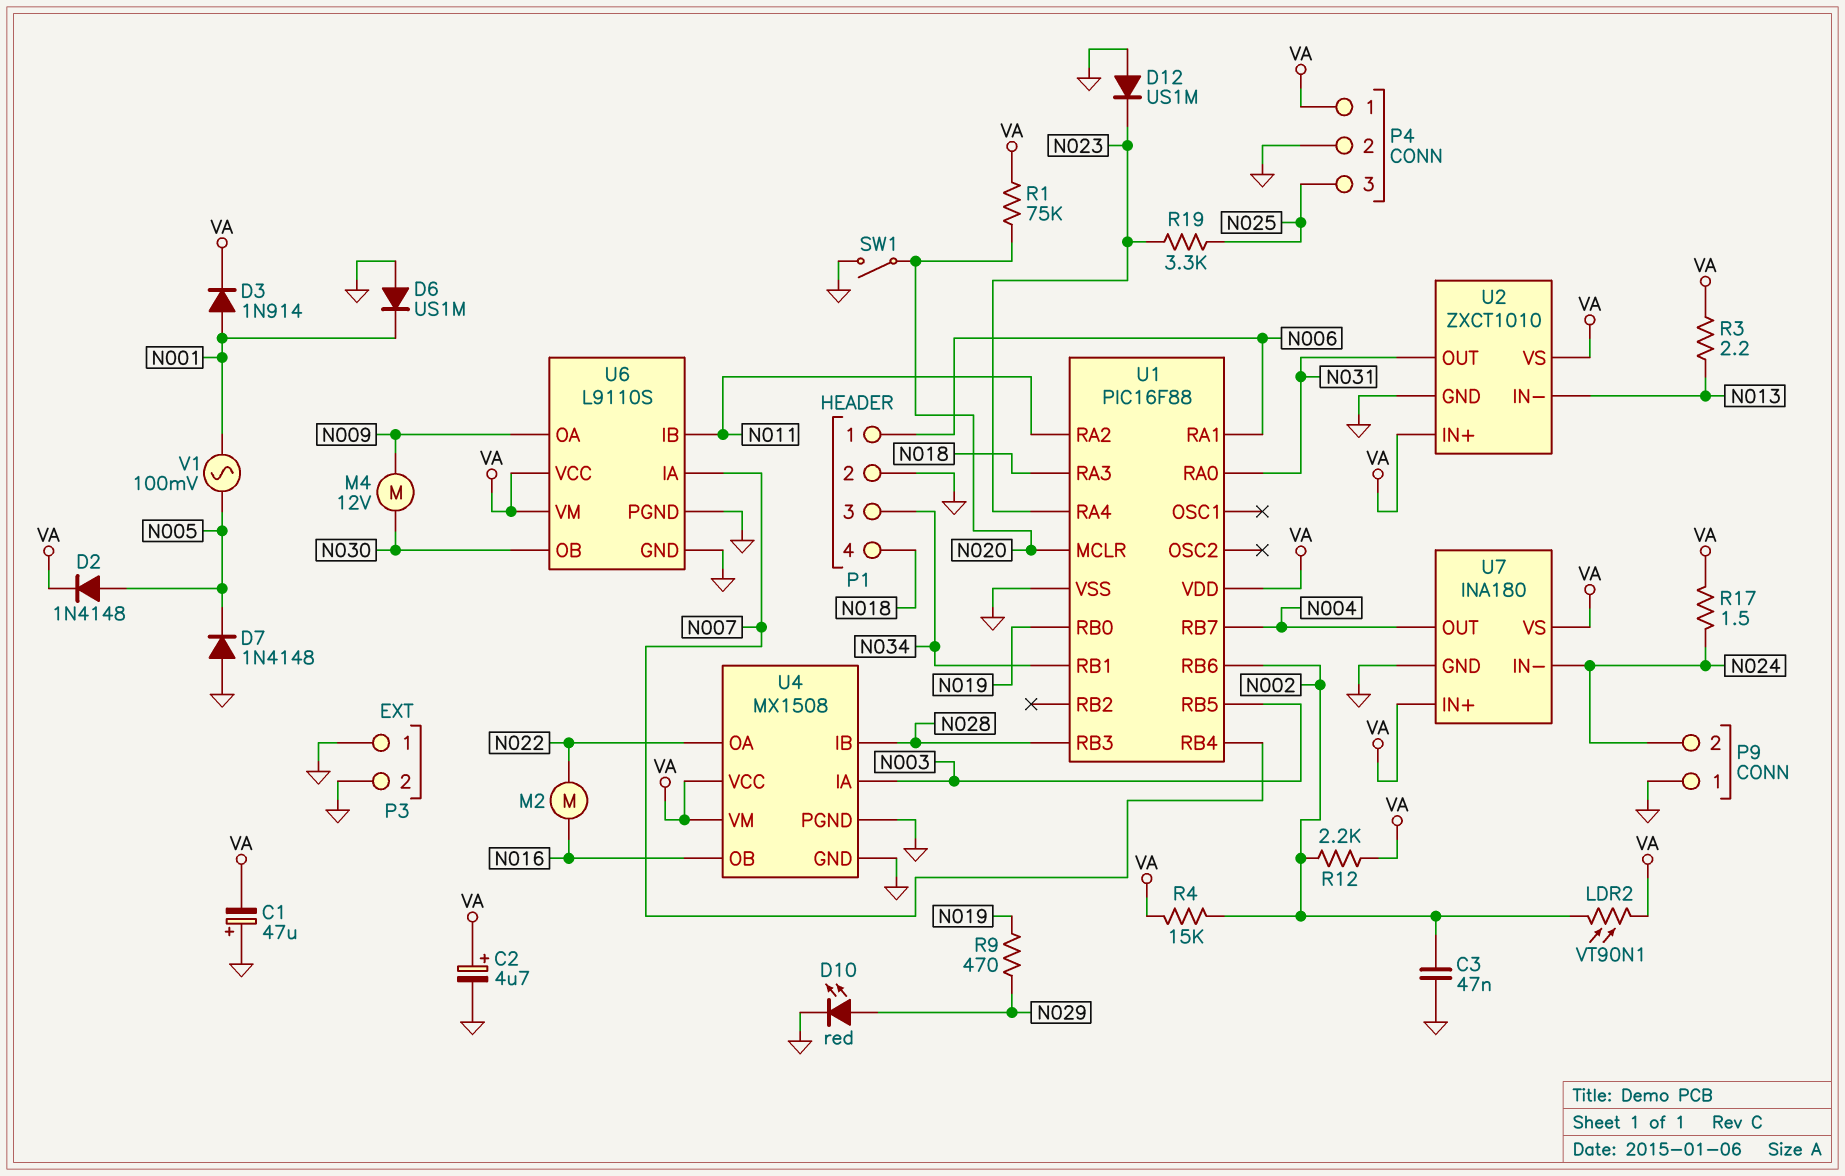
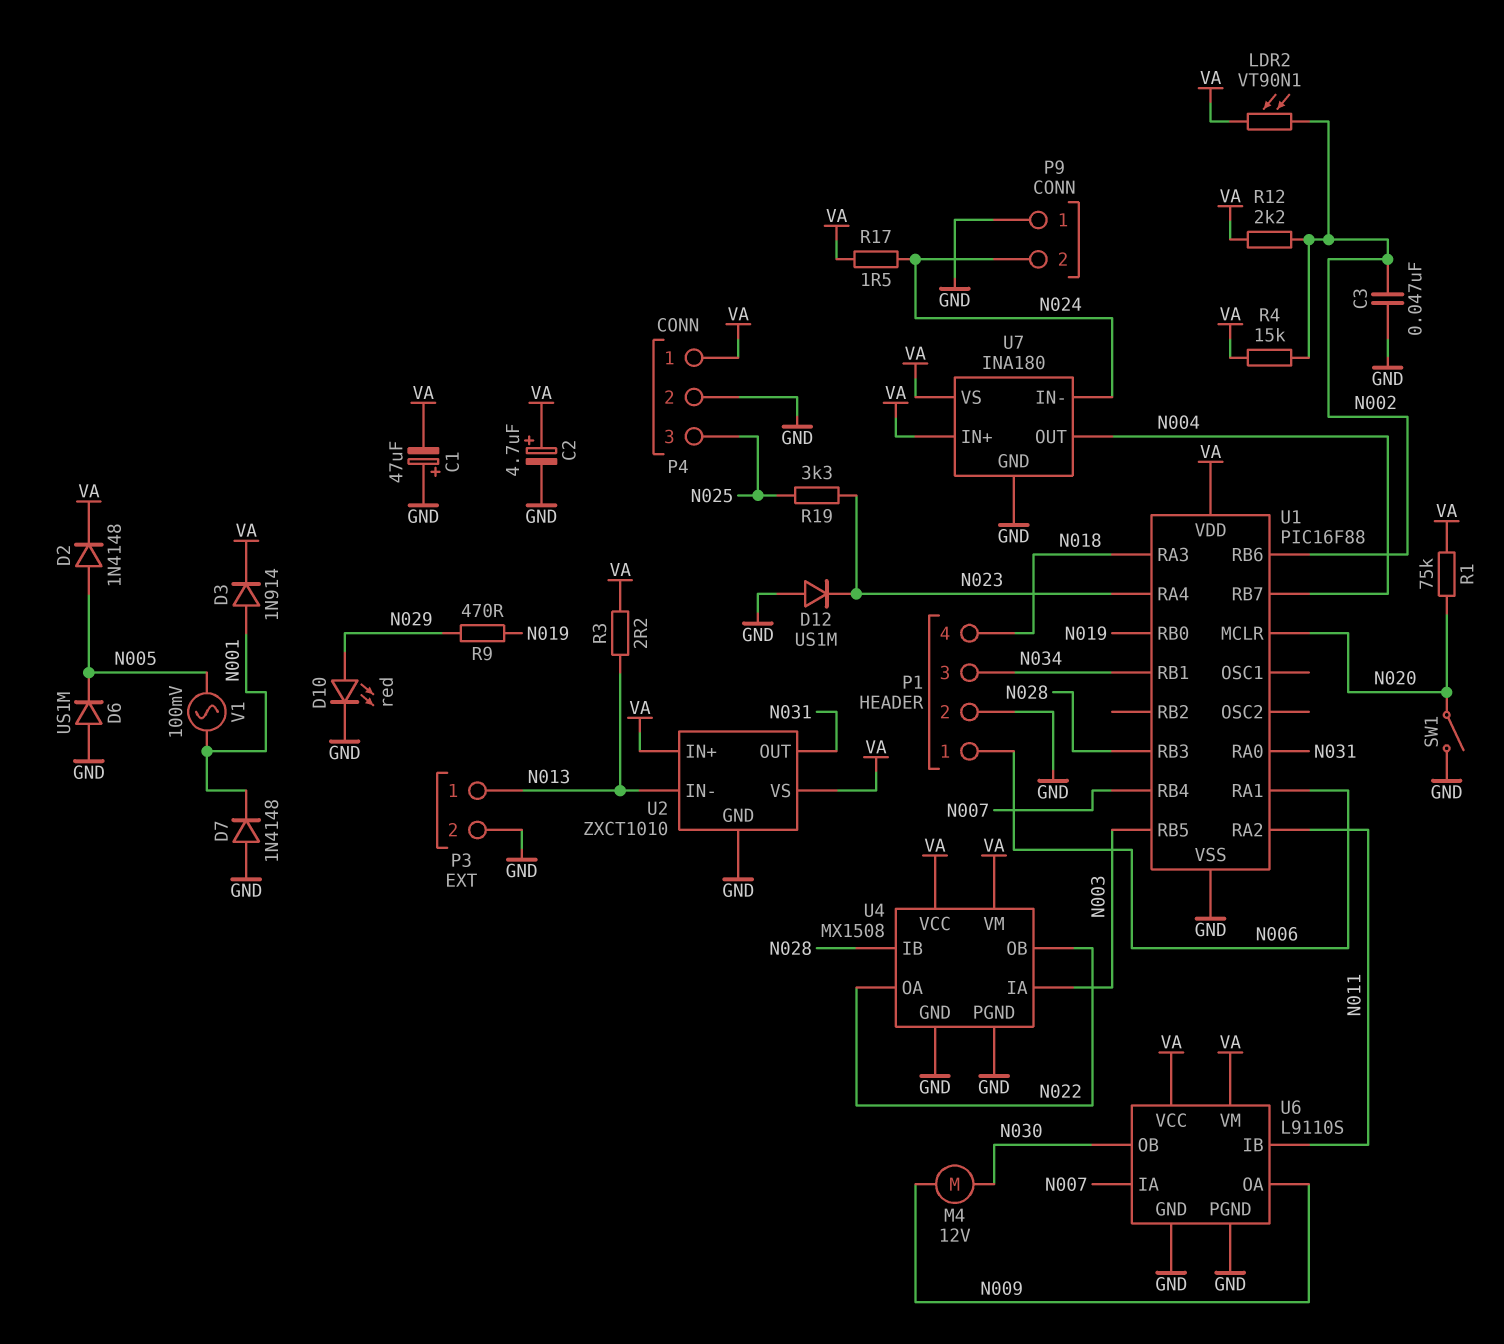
D6: diode US1M (A GND, K N001) -> diode US1M (A GND, K N005)
D7: diode 1N4148 (A GND, K N005) -> diode 1N4148 (A GND, K N001)
M2: motor (N016, N022) -> none
P3 pin 1: GND -> N013
U4 pin OB: N016 -> N022

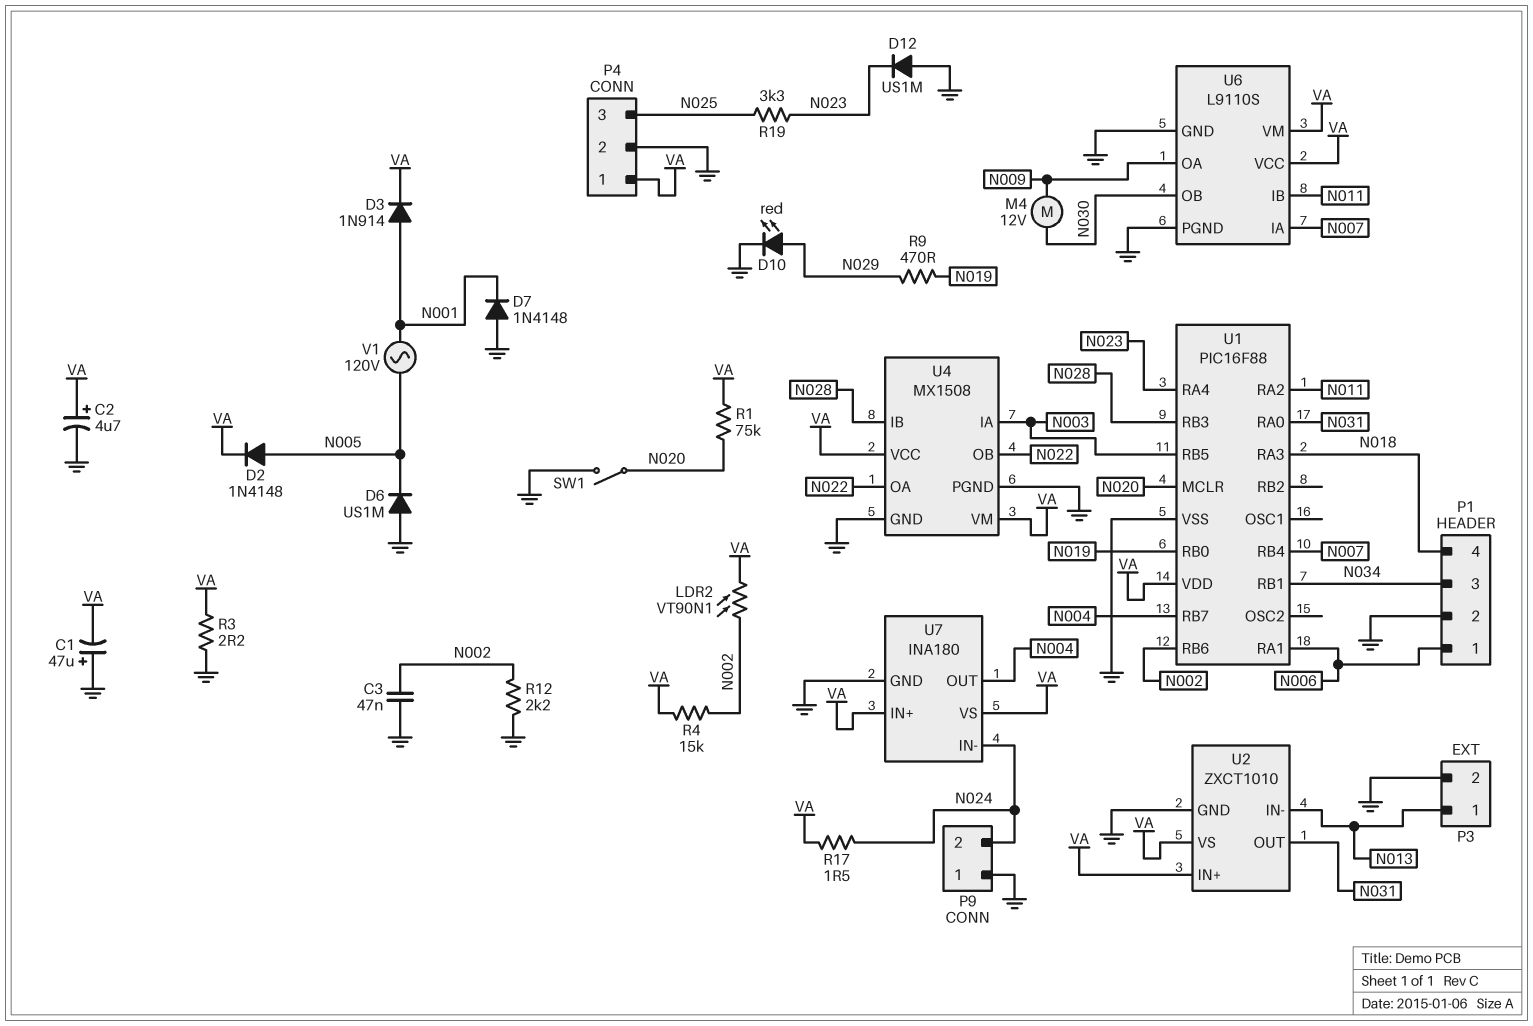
R3: 2.2 (N013, VA) -> 2.2 (GND, VA)
R12: 2.2k (N002, VA) -> 2.2k (GND, N002)
V1: AC 100mV (N001, N005) -> AC 120V (N001, N005)

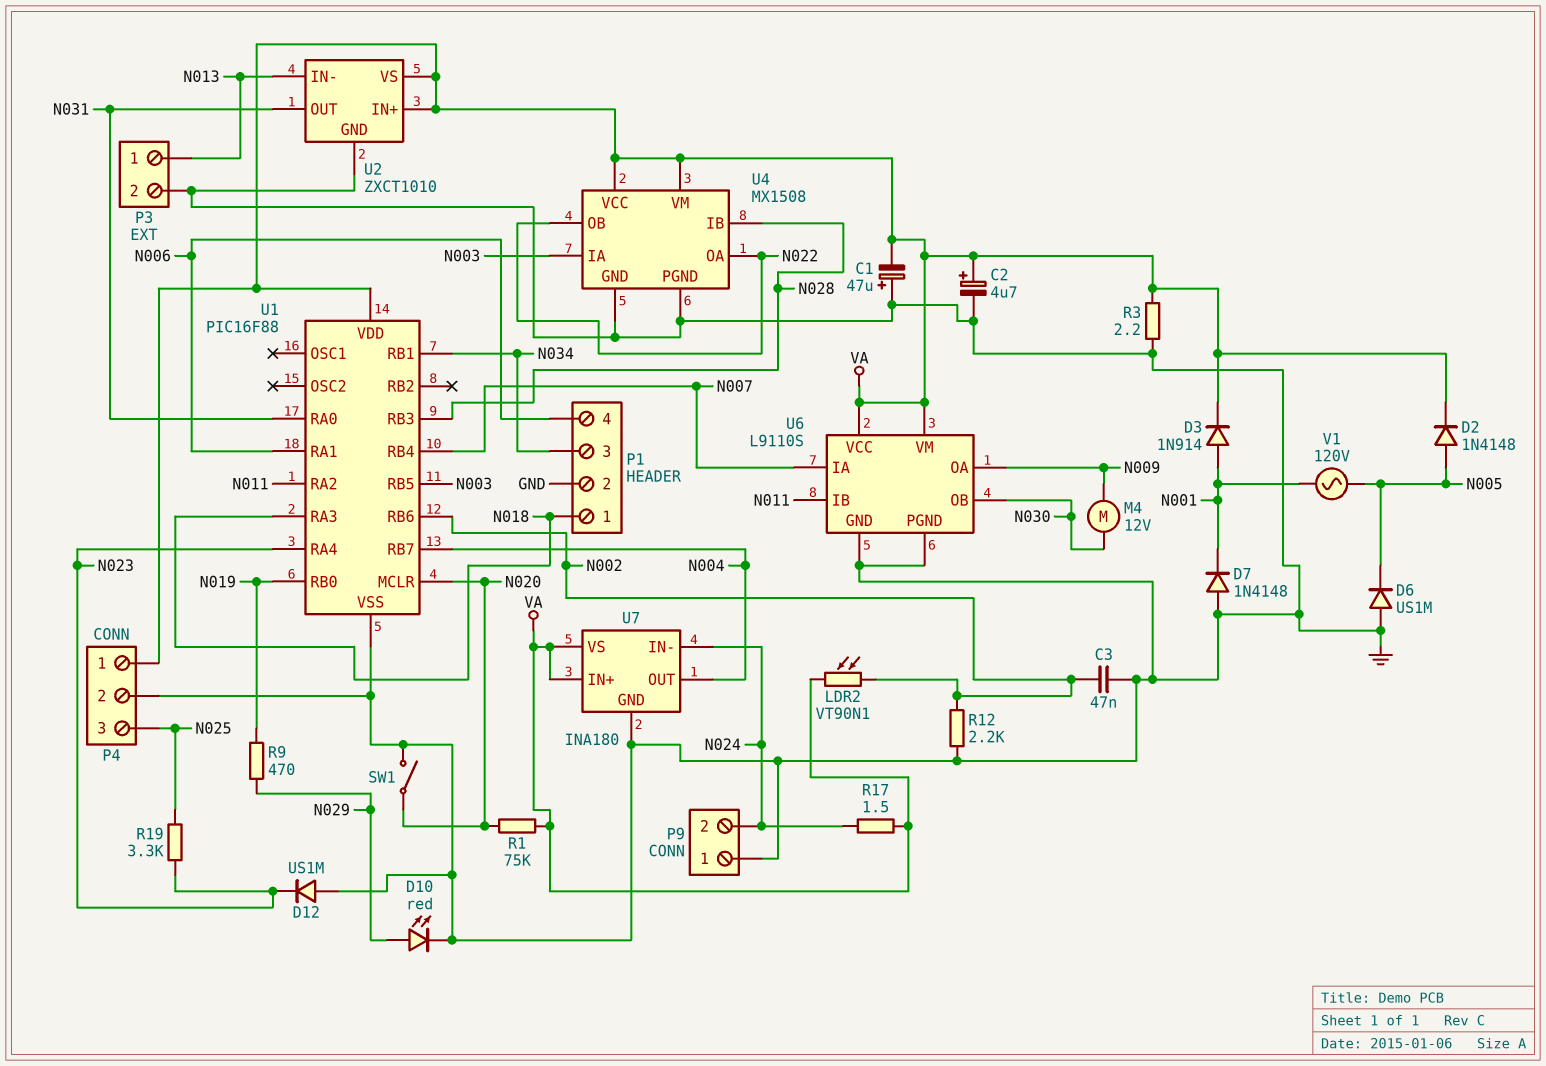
P1 pin 1: N006 -> N018
P1 pin 4: N018 -> N006
R4: 15k (N002, VA) -> none

